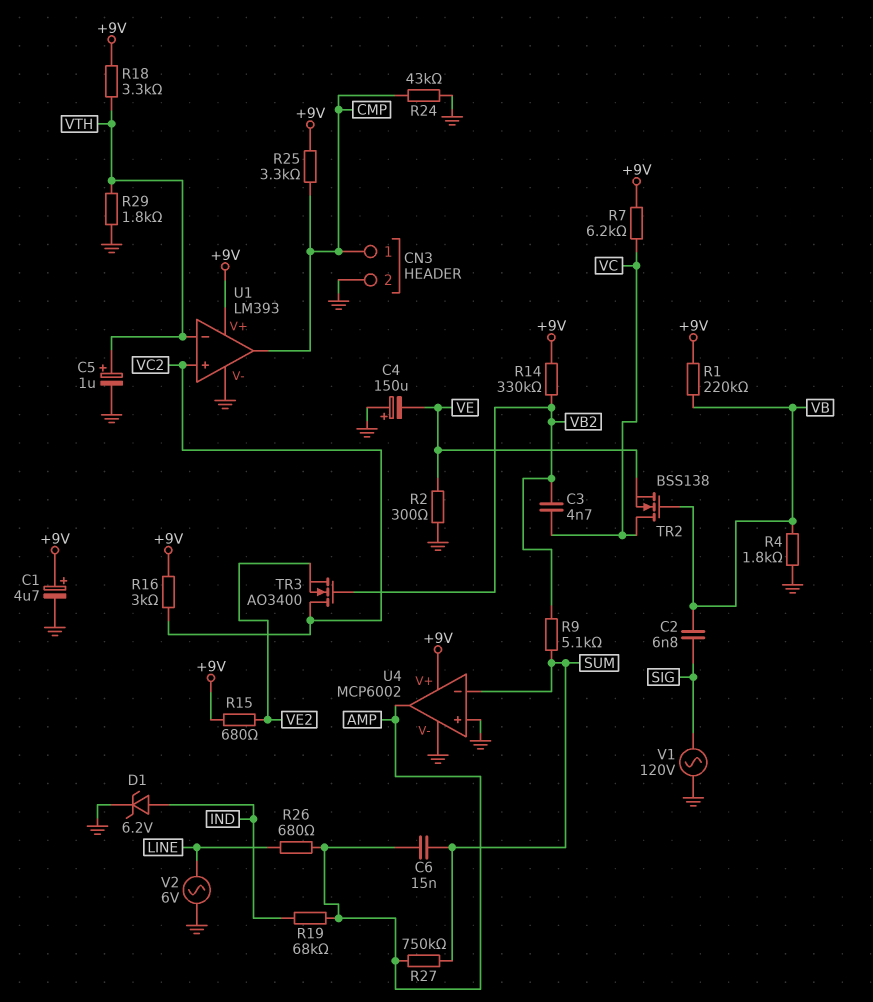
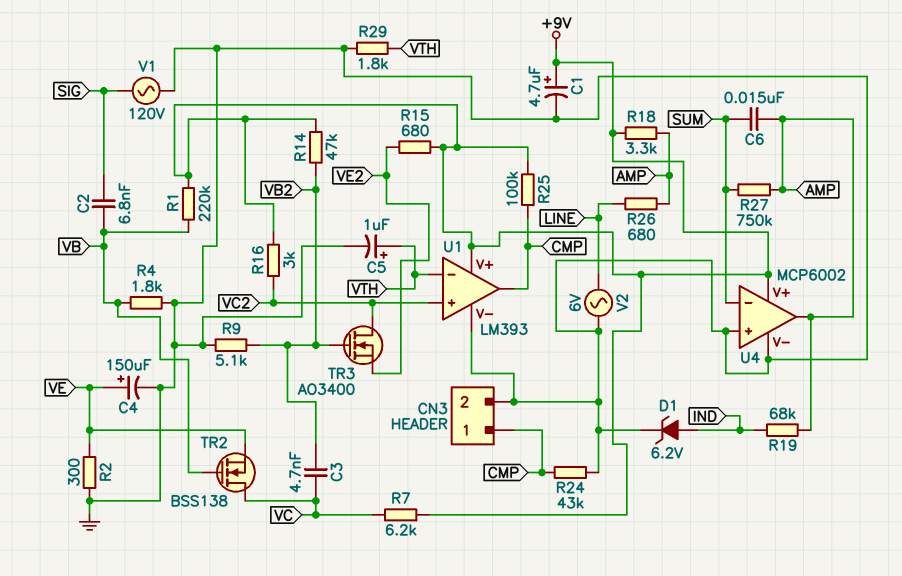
C4: 150uF (plus GND, minus VE) -> 150uF (plus VE, minus GND)
R9: 5.1k (SUM, VB2) -> 5.1k (GND, VB2)
R14: 330k (+9V, VB2) -> 47k (+9V, VB2)
R18: 3.3k (+9V, VTH) -> 3.3k (+9V, AMP)
R25: 3.3k (+9V, CMP) -> 100k (+9V, CMP)

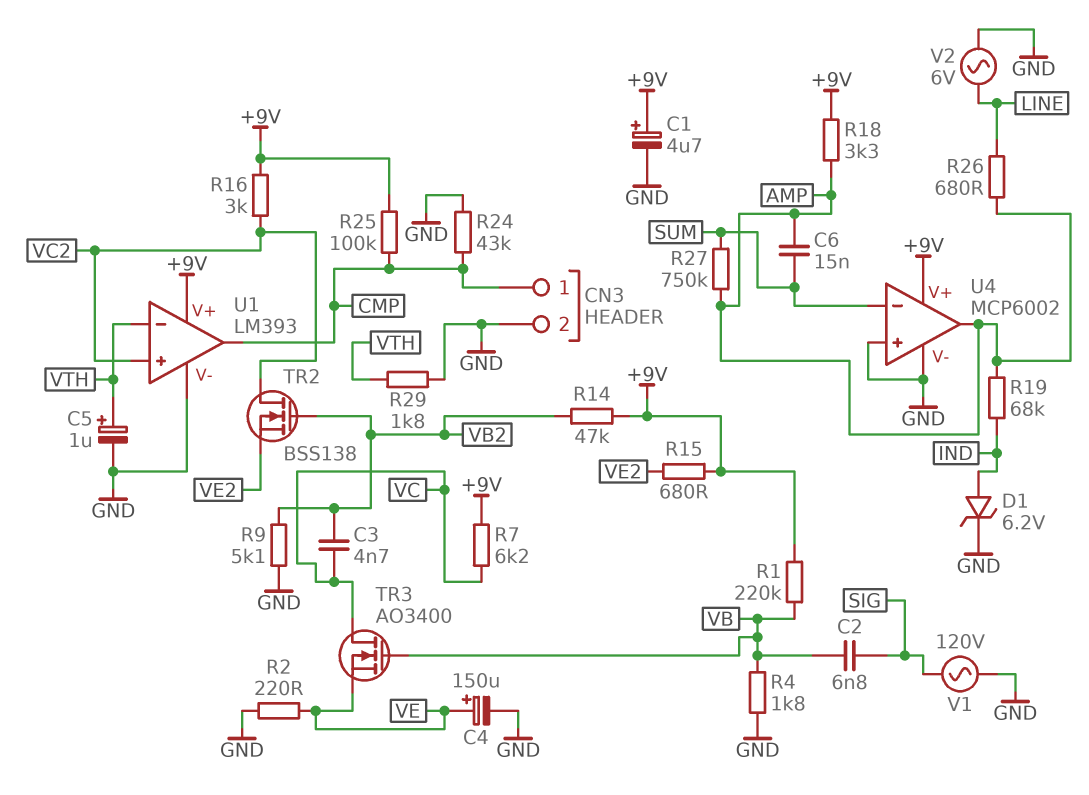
R2: 300 (GND, VE) -> 220 (GND, VE)
TR2: NMOS BSS138 (G VB, D VC, S VE) -> NMOS BSS138 (G VB2, D VC2, S VE2)
TR3: NMOS AO3400 (G VB2, D VC2, S VE2) -> NMOS AO3400 (G VB, D VC, S VE)

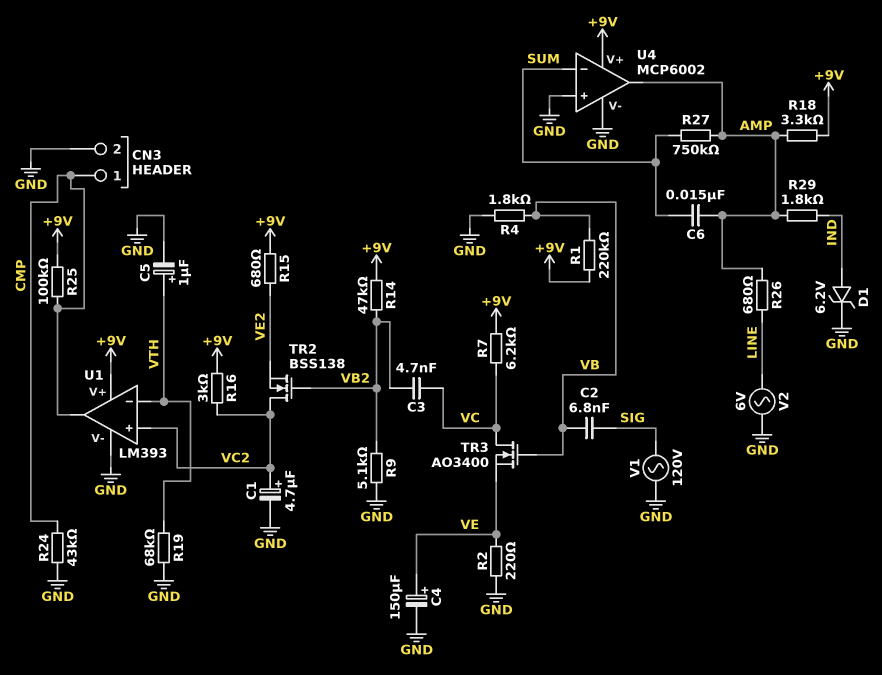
C1: 4.7uF (plus +9V, minus GND) -> 4.7uF (plus VC2, minus GND)
R19: 68k (AMP, IND) -> 68k (GND, VTH)
R29: 1.8k (GND, VTH) -> 1.8k (AMP, IND)

